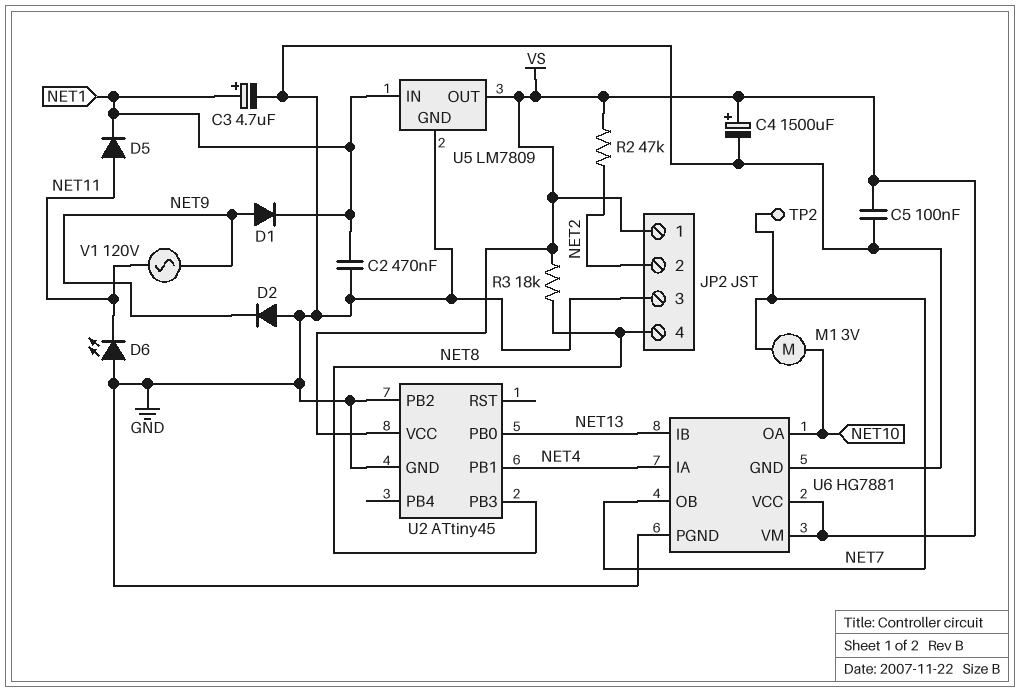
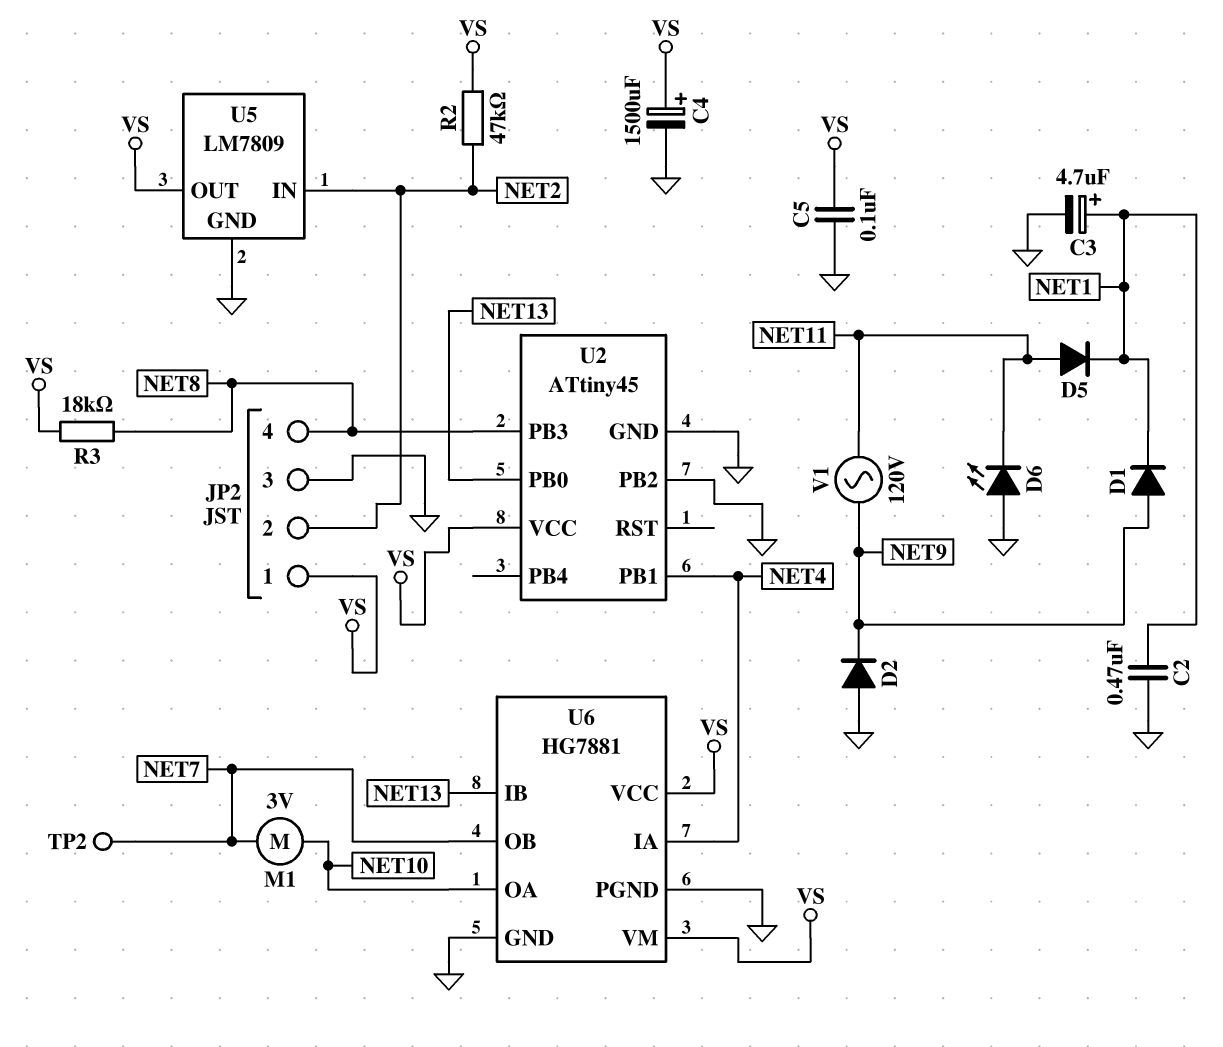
U5 pin IN: NET1 -> NET2

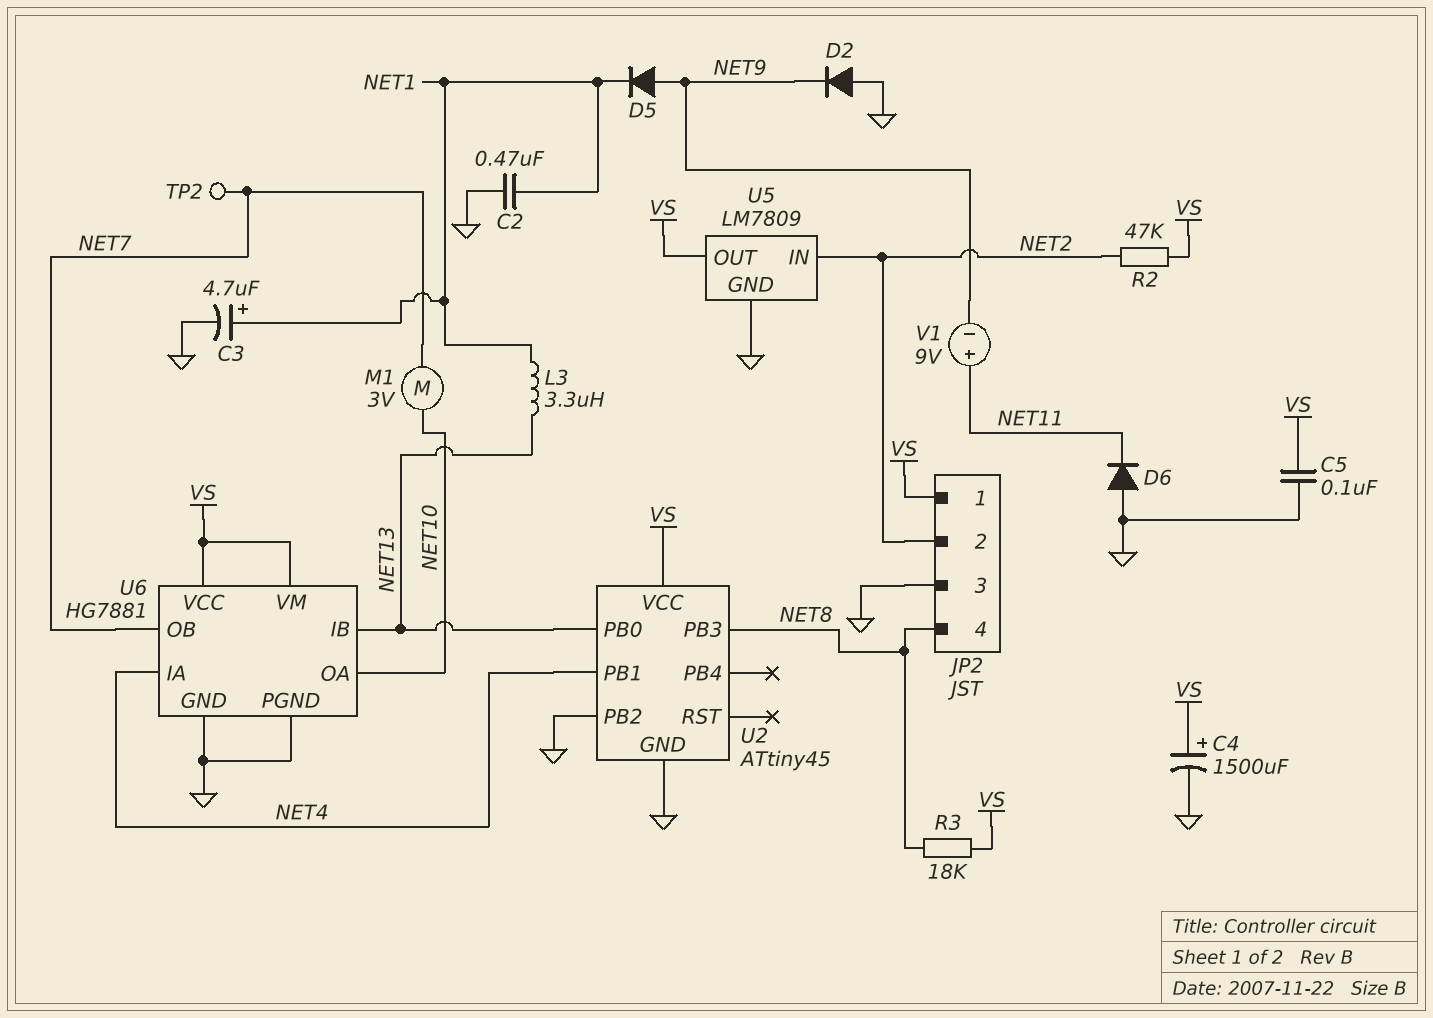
D1: diode (A NET9, K NET1) -> none
D5: diode (A NET11, K NET1) -> diode (A NET9, K NET1)
D6: LED (A GND, K NET11) -> diode (A GND, K NET11)
L3: none -> 3.3uH (NET1, NET13)
V1: AC 120V (NET9, NET11) -> 9V (plus NET11, minus NET9)

